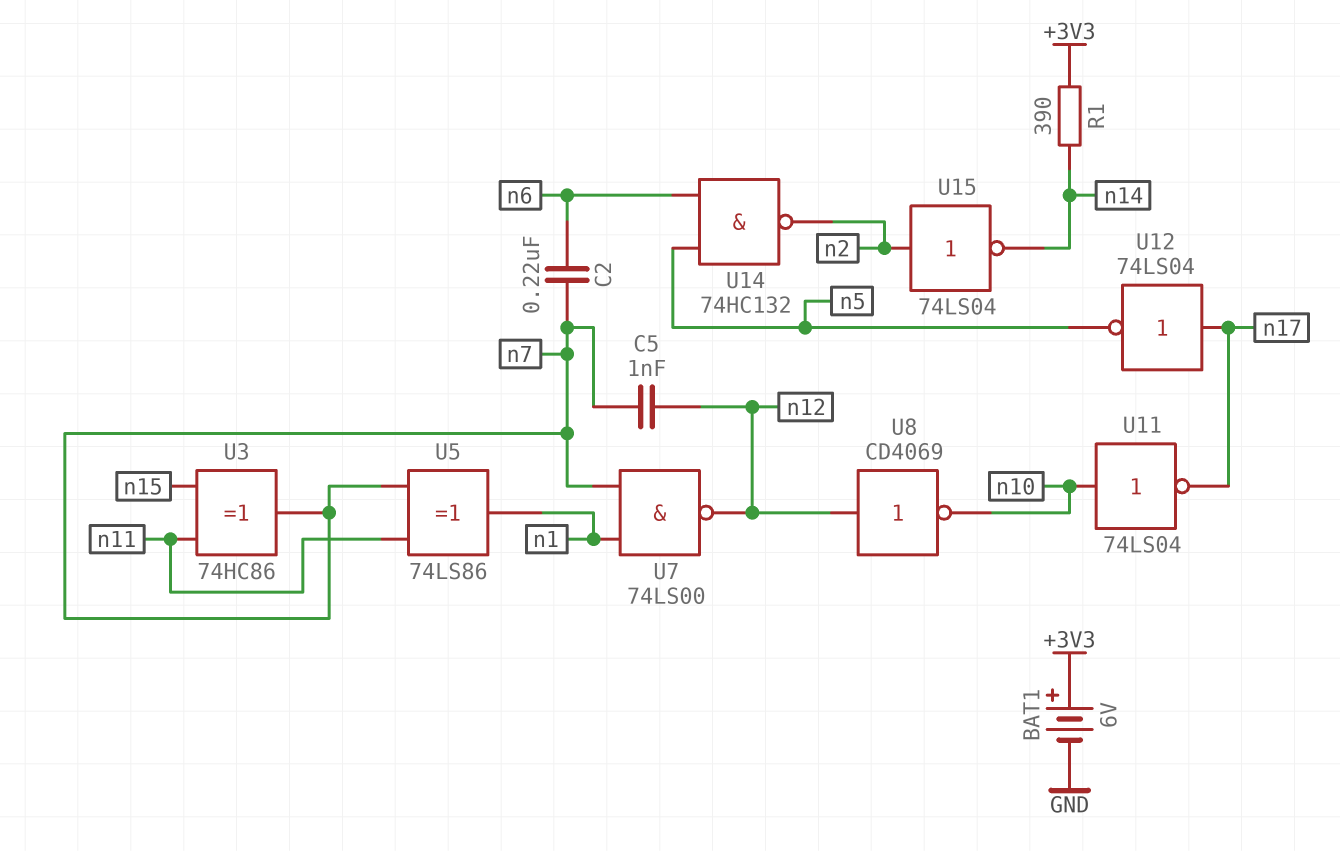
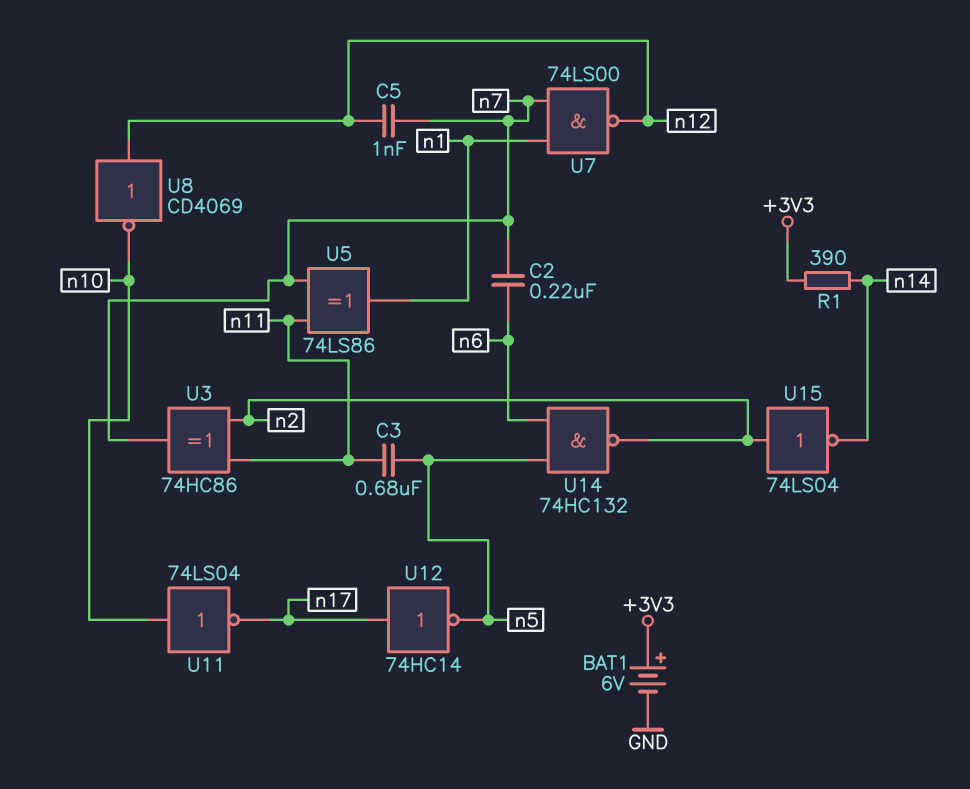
C3: none -> 680nF (n5, n11)
U3: XOR 74HC86 (in n11, in n15, out n7) -> XOR 74HC86 (in n2, in n11, out n7)
U12: NOT 74LS04 (in n17, out n5) -> NOT 74HC14 (in n17, out n5)

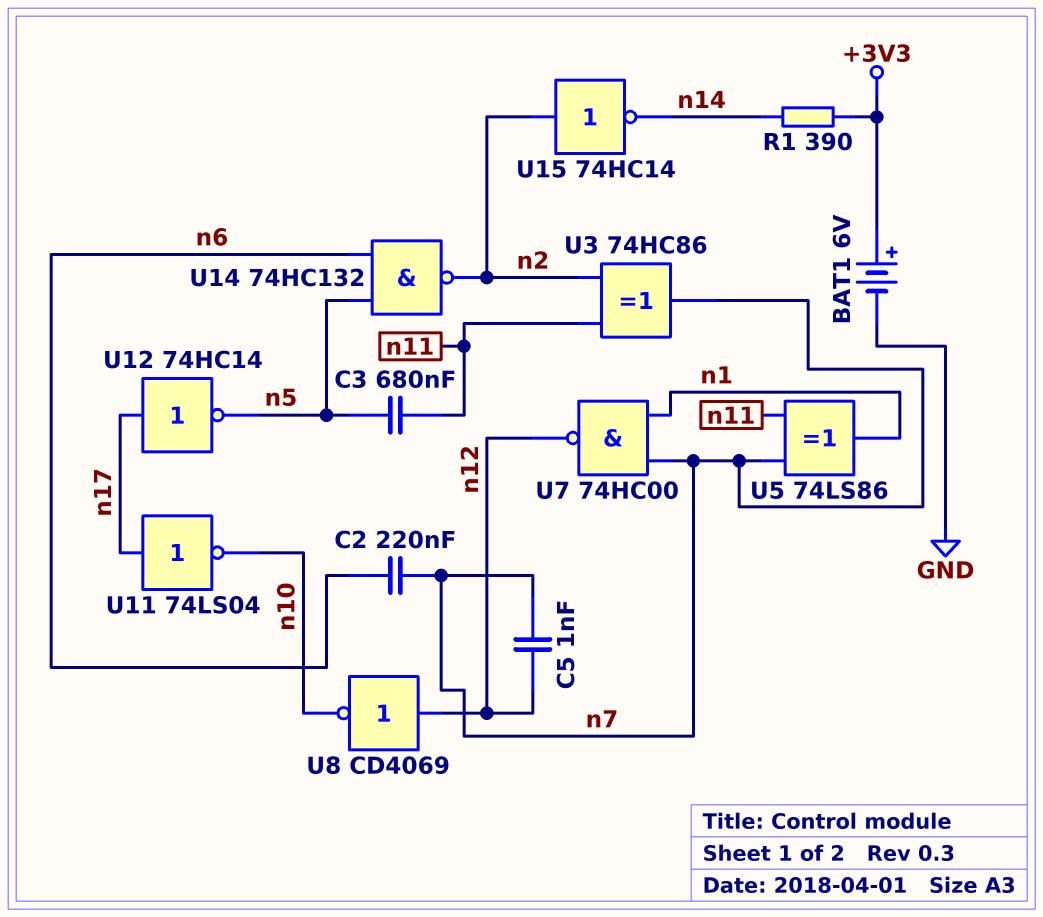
U7: NAND 74LS00 (in n1, in n7, out n12) -> NAND 74HC00 (in n1, in n7, out n12)
U11: NOT 74LS04 (in n10, out n17) -> NOT 74LS04 (in n17, out n10)
U15: NOT 74LS04 (in n2, out n14) -> NOT 74HC14 (in n2, out n14)

